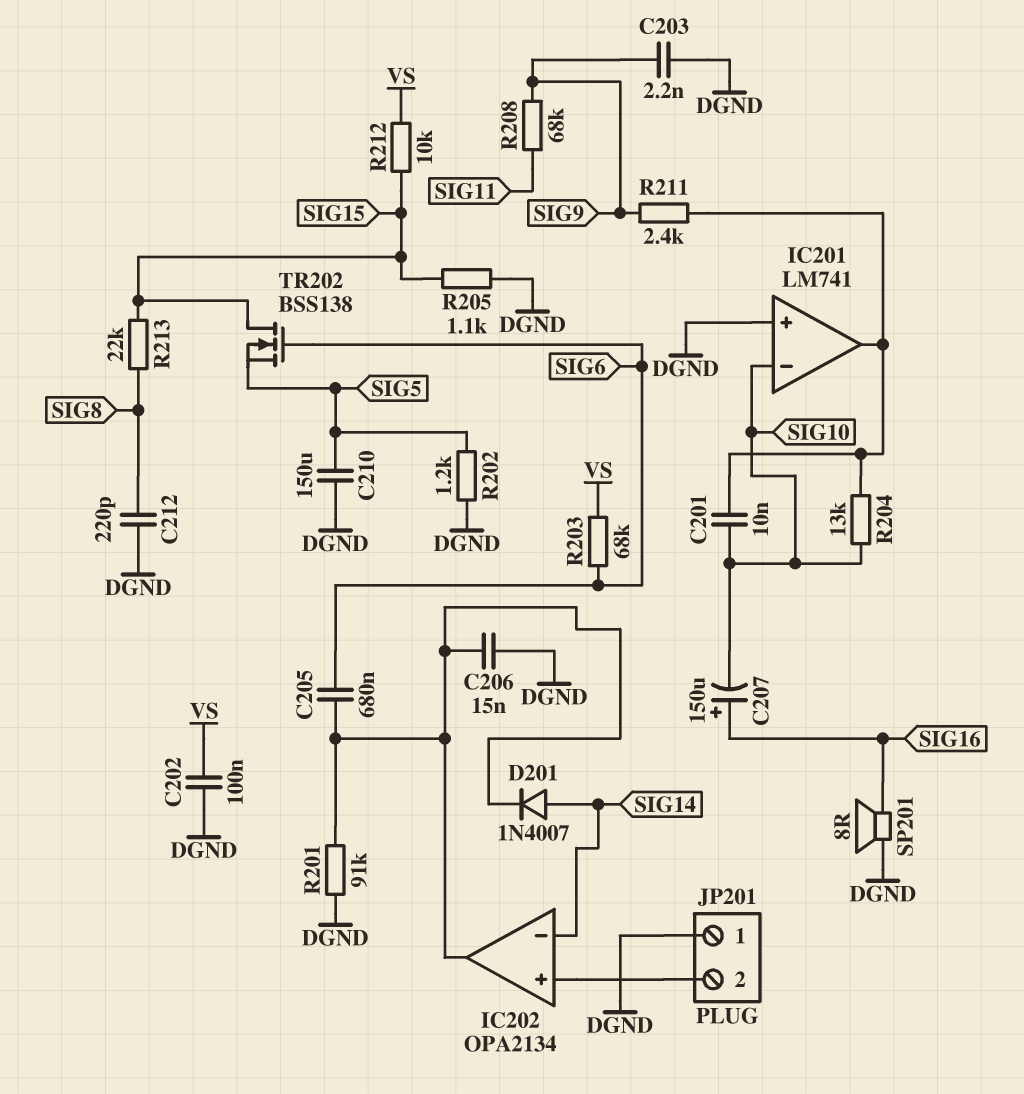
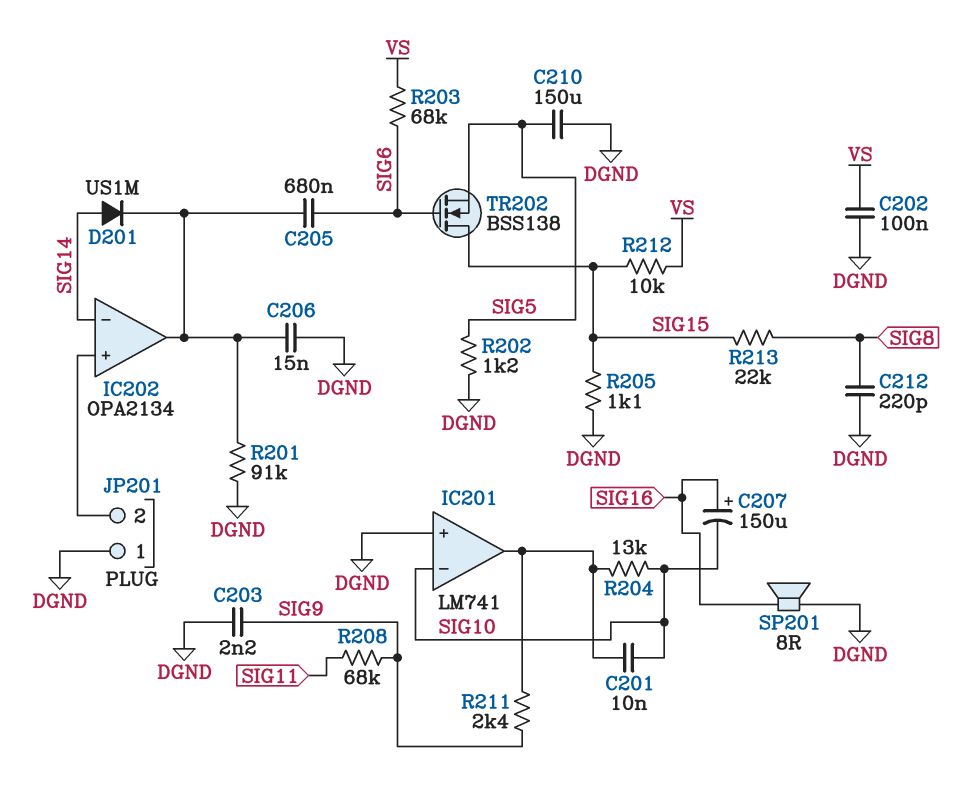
D201: diode 1N4007 (A SIG14, K IC202/out) -> diode US1M (A SIG14, K IC202/out)

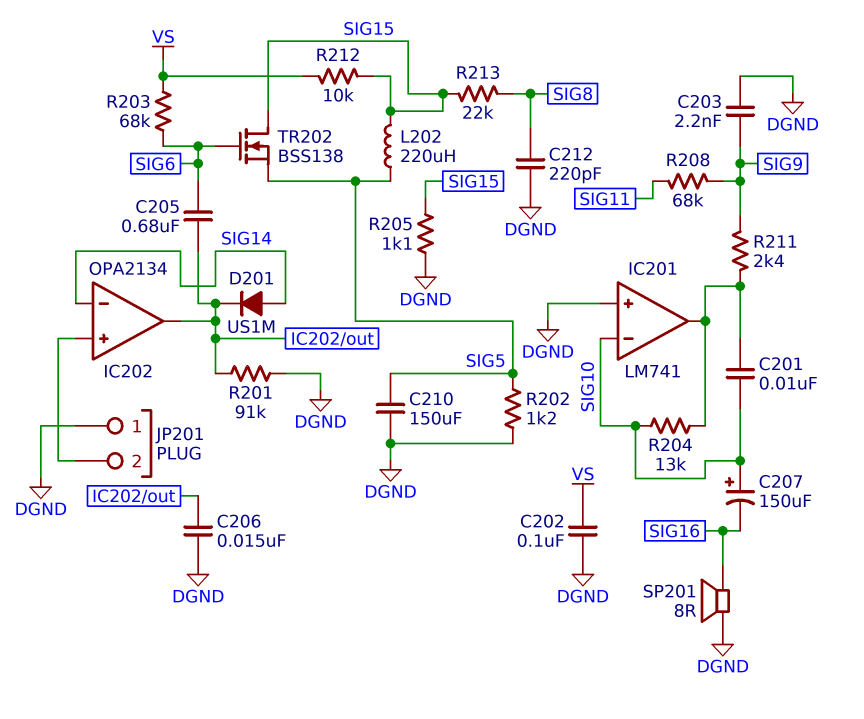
C207: 150uF (plus SIG16, minus SIG10) -> 150uF (plus SIG10, minus SIG16)
L202: none -> 220uH (SIG5, SIG15)

